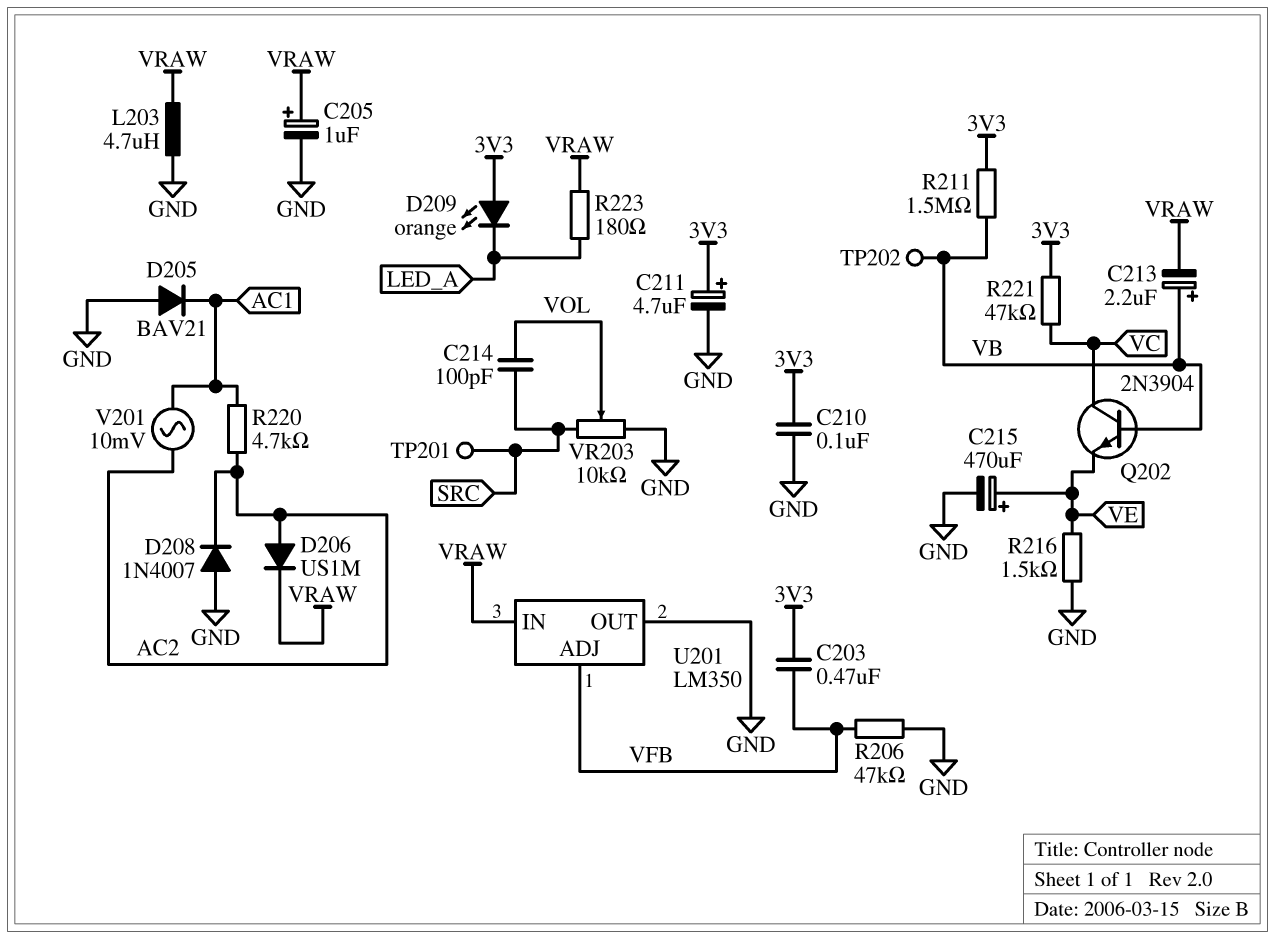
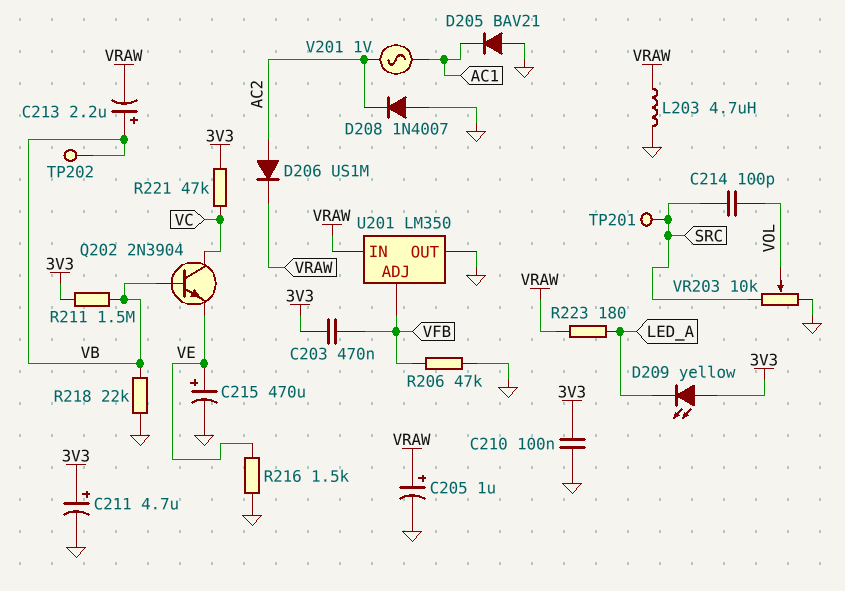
D209: LED orange (A 3V3, K LED_A) -> LED yellow (A 3V3, K LED_A)
R218: none -> 22k (GND, VB)
R220: 4.7k (AC1, AC2) -> none
V201: AC 10mV (AC1, AC2) -> AC 1V (AC1, AC2)

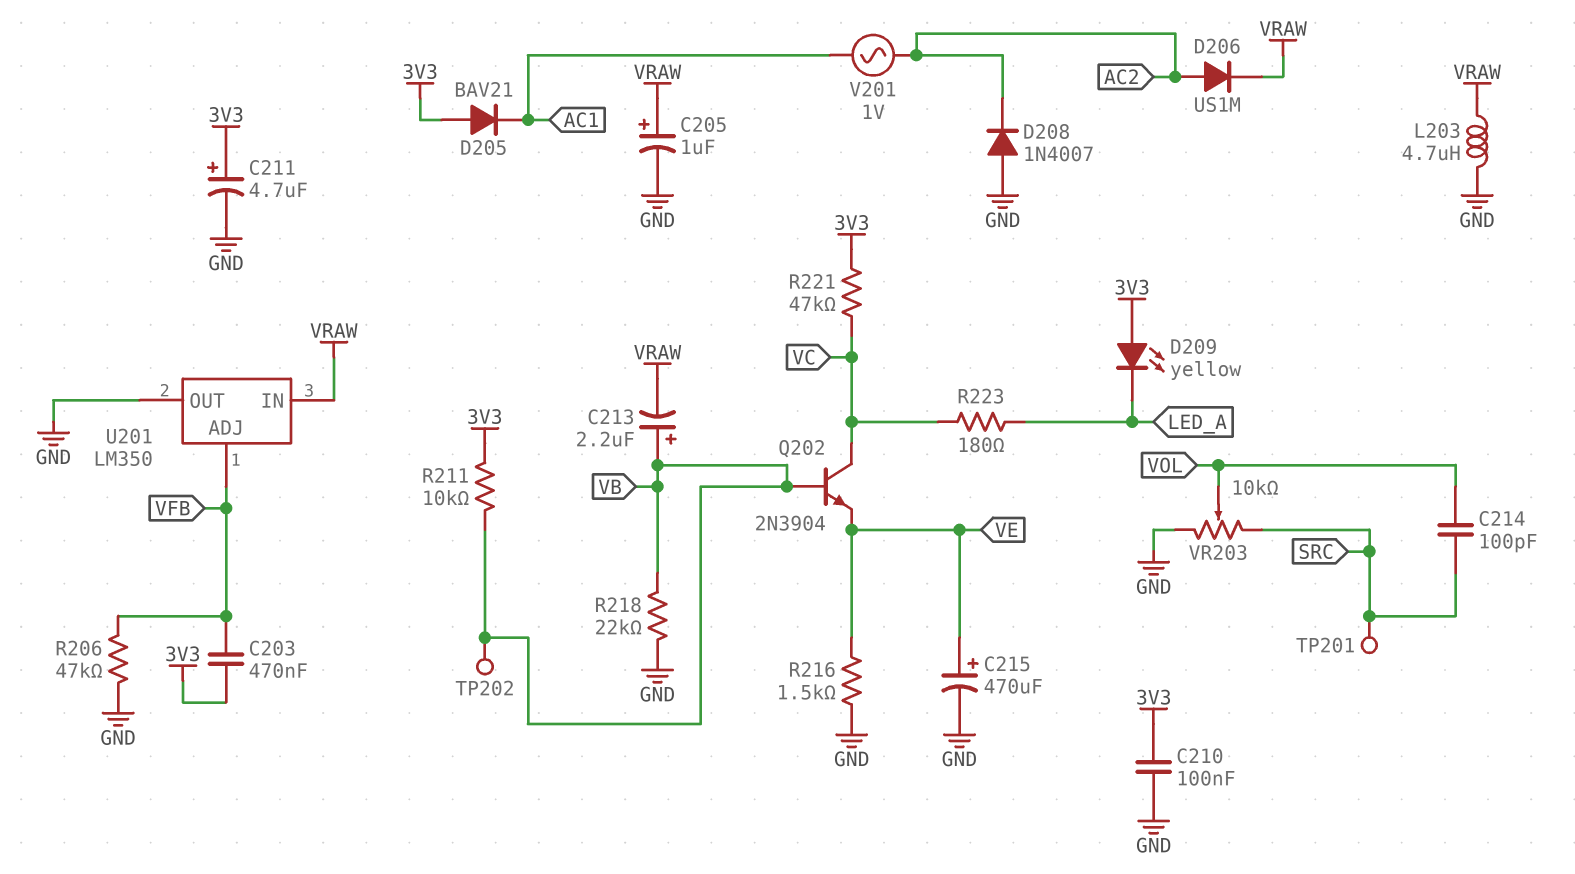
D205: diode BAV21 (A GND, K AC1) -> diode BAV21 (A 3V3, K AC1)
R211: 1.5M (3V3, VB) -> 10k (3V3, VB)
R223: 180 (LED_A, VRAW) -> 180 (LED_A, VC)

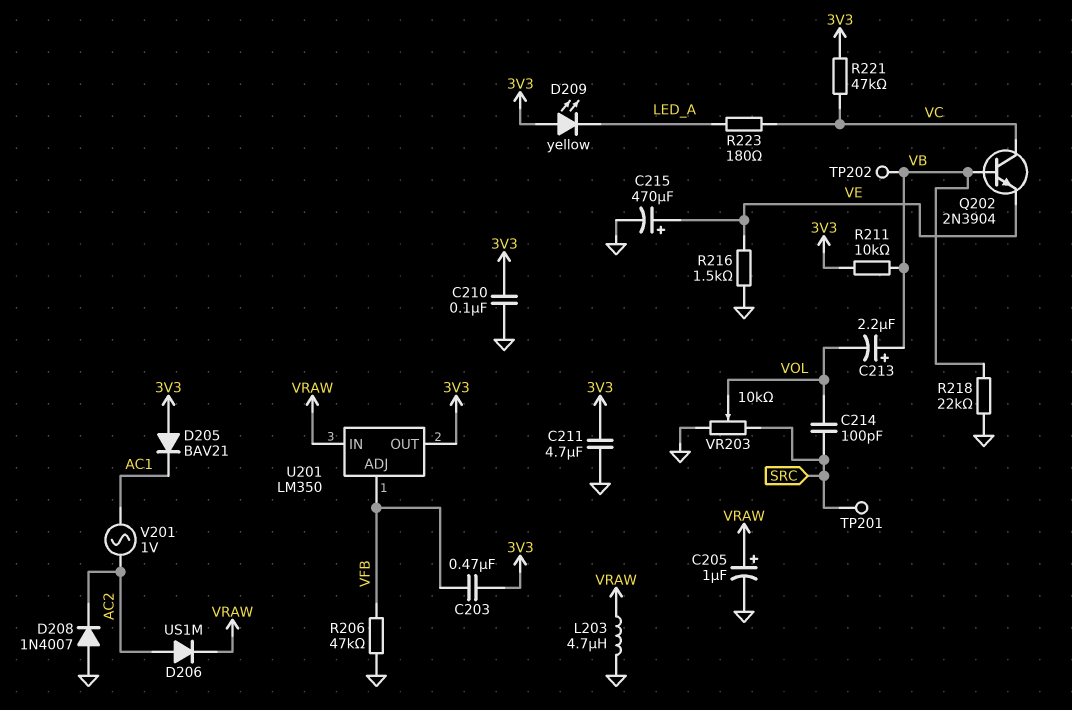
C211: 4.7uF (plus 3V3, minus GND) -> 4.7uF (3V3, GND)
C213: 2.2uF (plus VB, minus VRAW) -> 2.2uF (plus VB, minus VOL)
U201 pin OUT: GND -> 3V3

